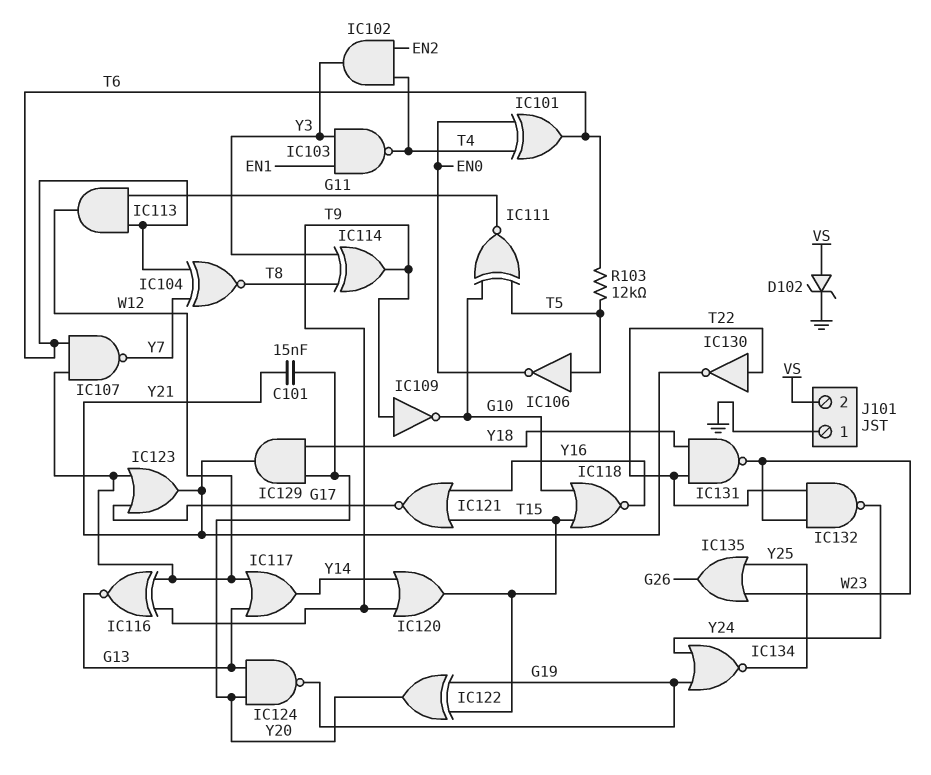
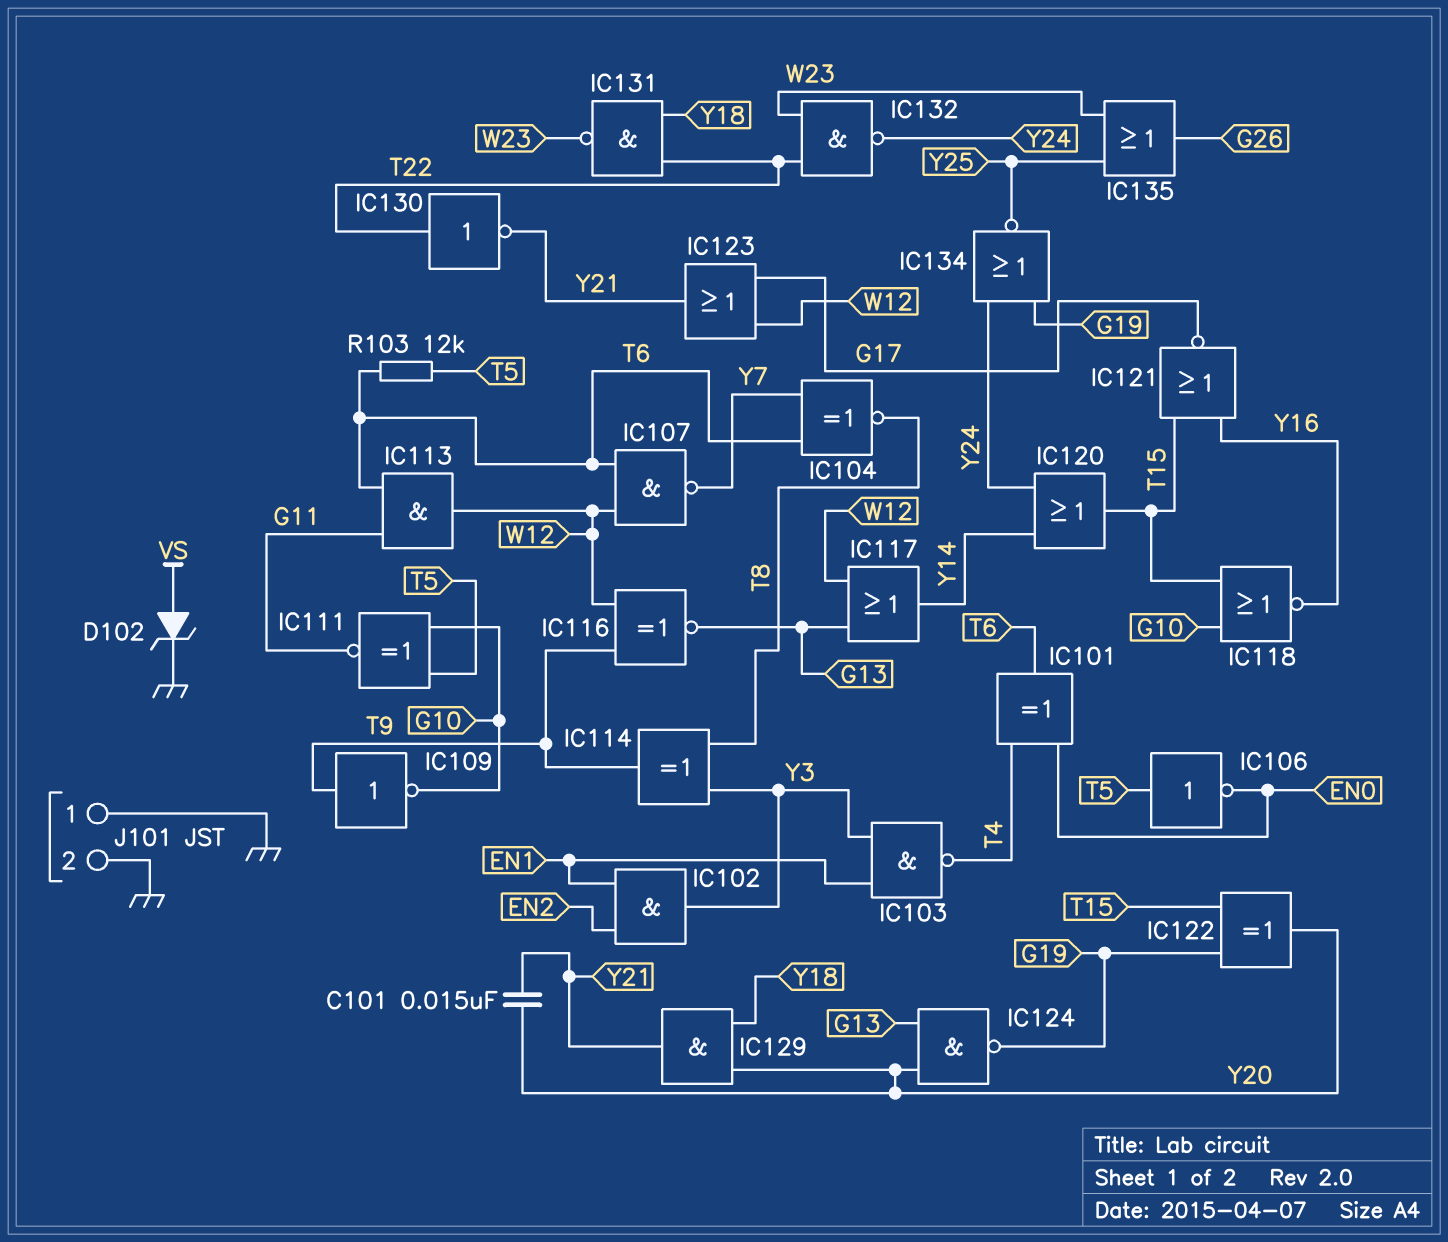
IC102: AND (in EN2, in T4, out Y3) -> AND (in EN1, in EN2, out Y3)
IC120: OR (in T9, in Y14, out T15) -> OR (in Y14, in Y24, out T15)
J101 pin 2: VS -> GND

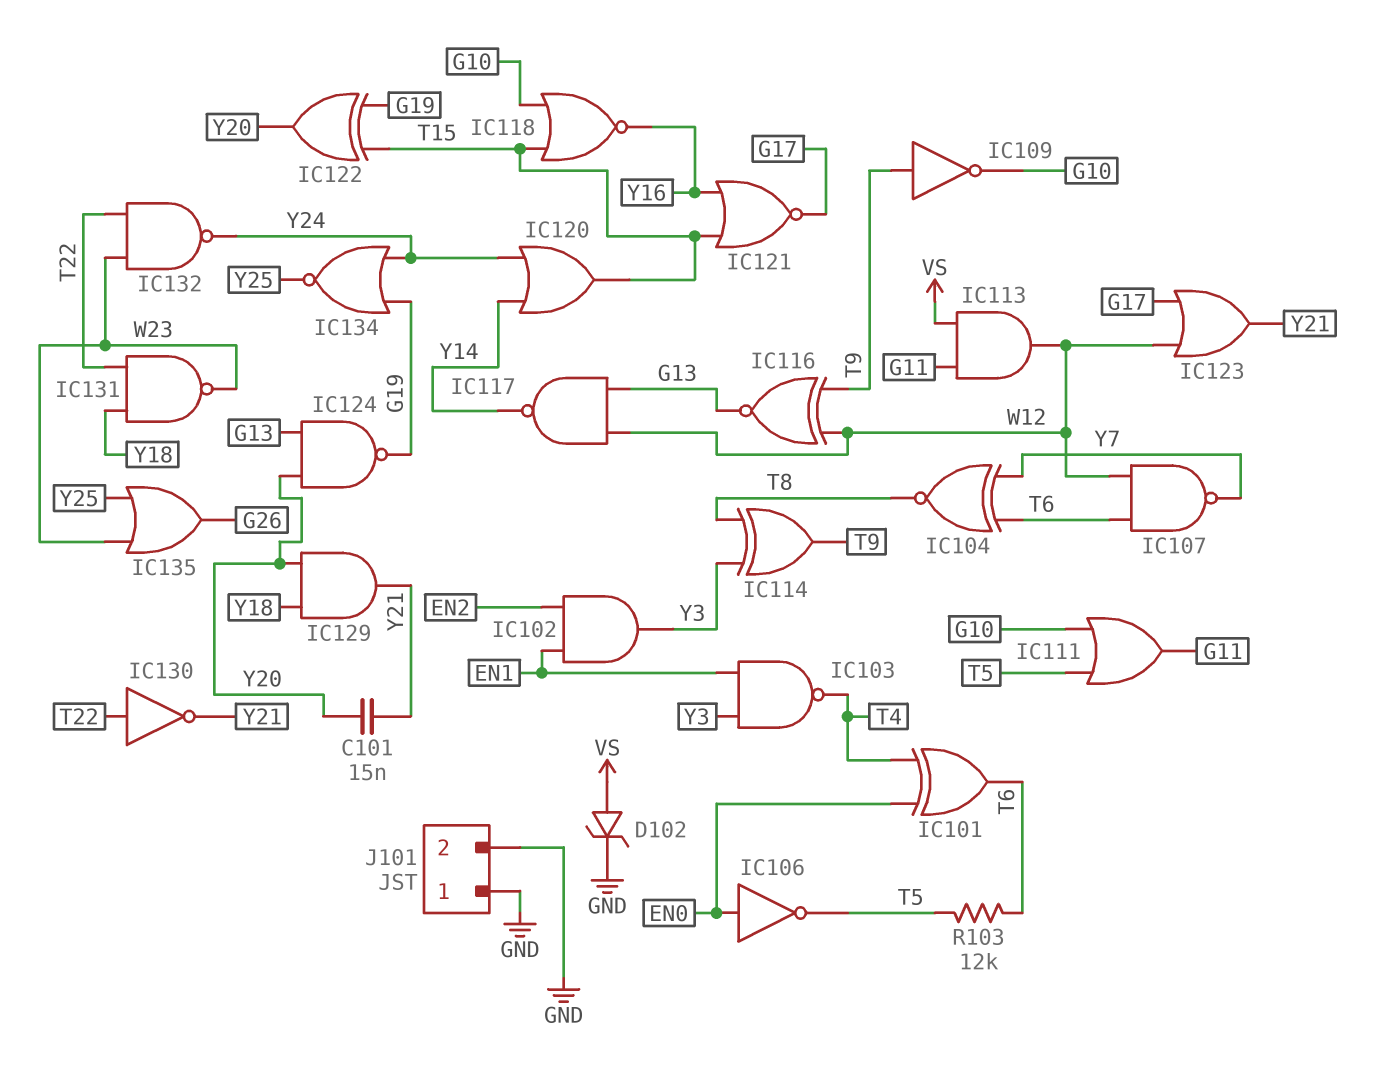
IC106: NOT (in T5, out EN0) -> NOT (in EN0, out T5)
IC111: XNOR (in G10, in T5, out G11) -> OR (in G10, in T5, out G11)
IC113: AND (in G11, in T6, out W12) -> AND (in G11, in VS, out W12)
IC117: OR (in G13, in W12, out Y14) -> NAND (in G13, in W12, out Y14)

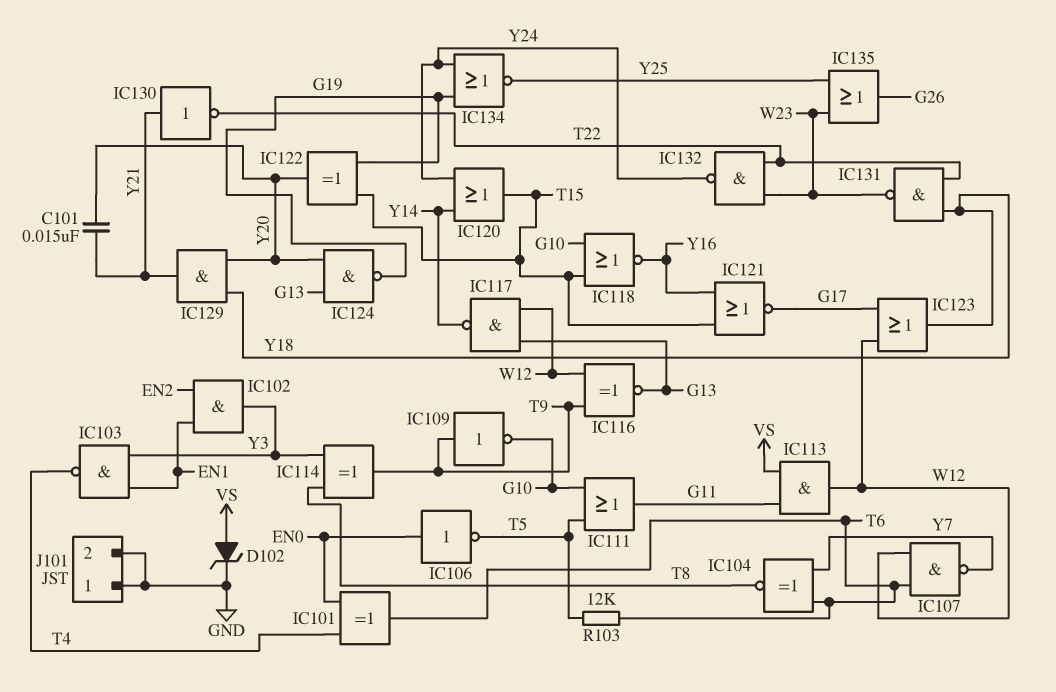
IC123: OR (in G17, in W12, out Y21) -> OR (in G17, in W12, out Y18)
IC130: NOT (in T22, out Y21) -> NOT (in Y21, out T22)

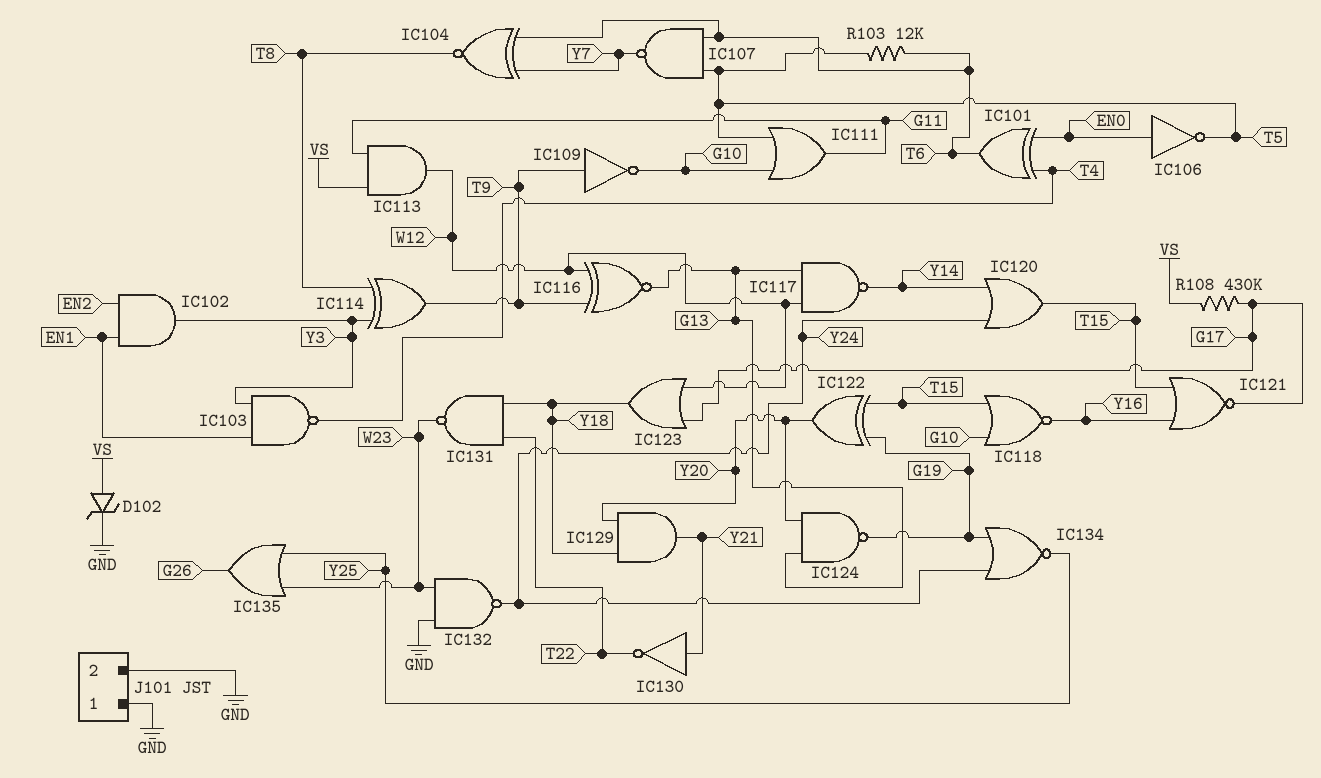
C101: 15nF (Y20, Y21) -> none
IC107: NAND (in T6, in W12, out Y7) -> NAND (in T5, in T6, out Y7)
IC132: NAND (in T22, in W23, out Y24) -> NAND (in GND, in W23, out Y24)
R108: none -> 430k (G17, VS)

